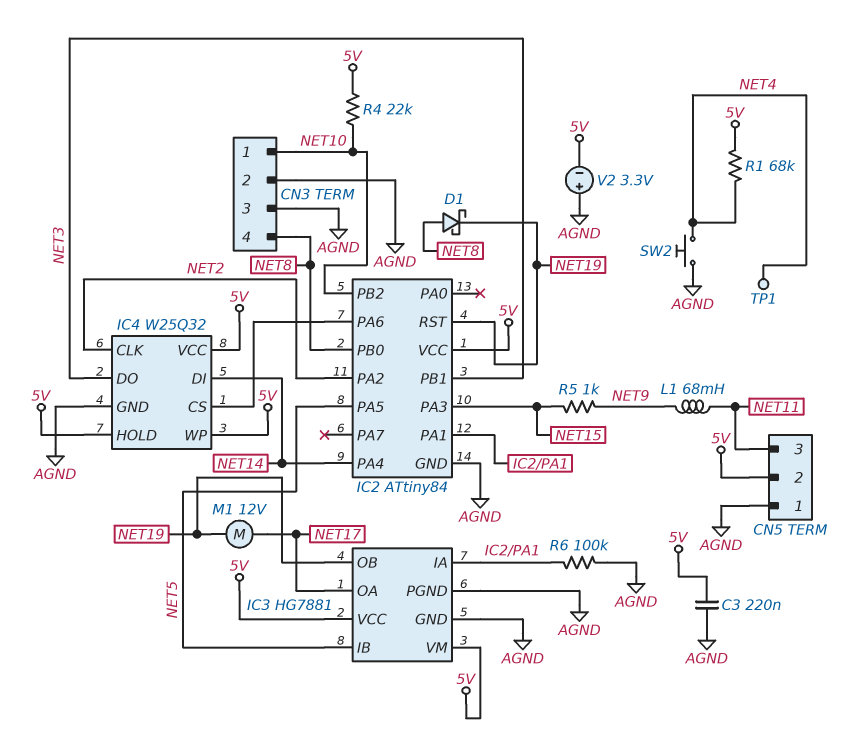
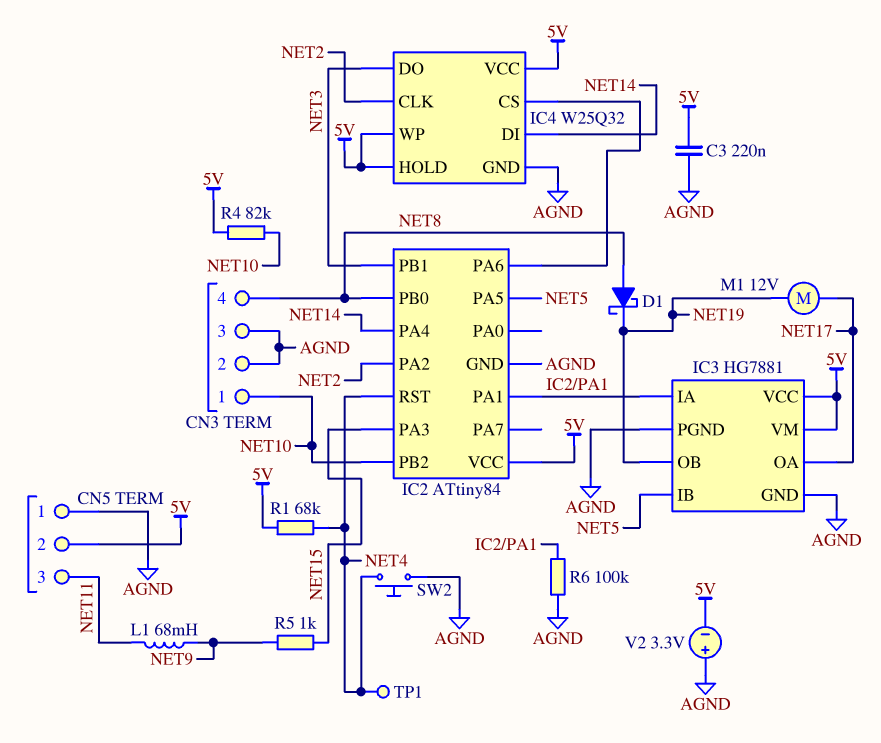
IC2 pin RST: NET19 -> NET4
R4: 22k (5V, NET10) -> 82k (5V, NET10)

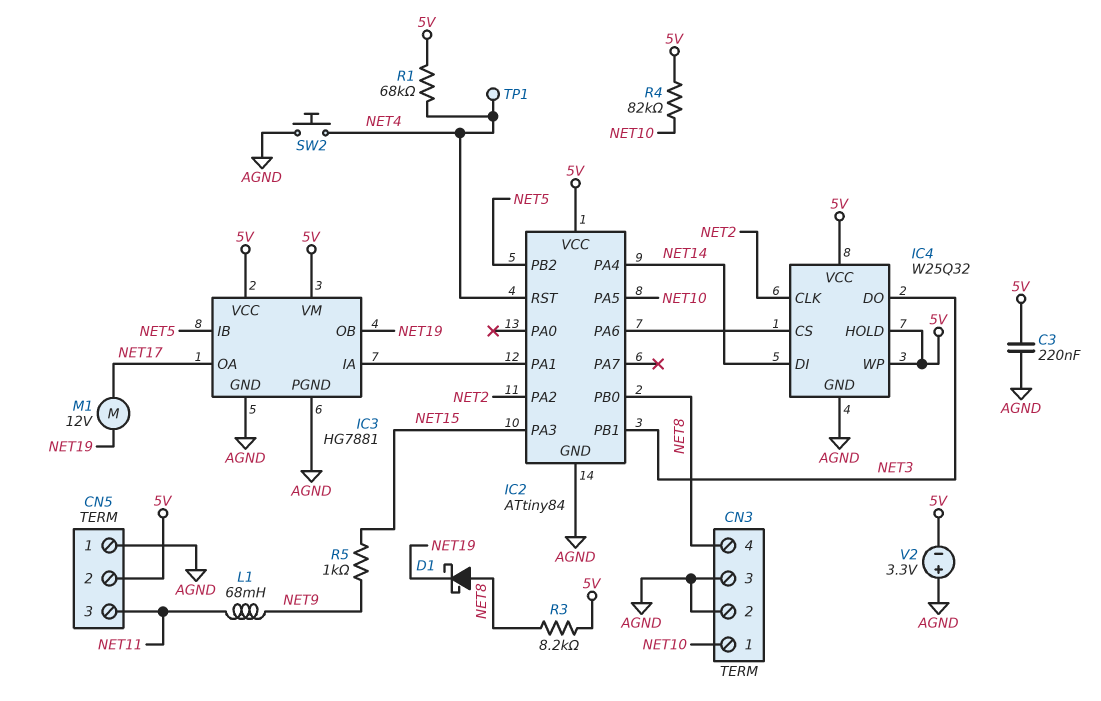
IC2 pin PA5: NET5 -> NET10
IC2 pin PB2: NET10 -> NET5
R3: none -> 8.2k (5V, NET8)
R6: 100k (AGND, IC2/PA1) -> none

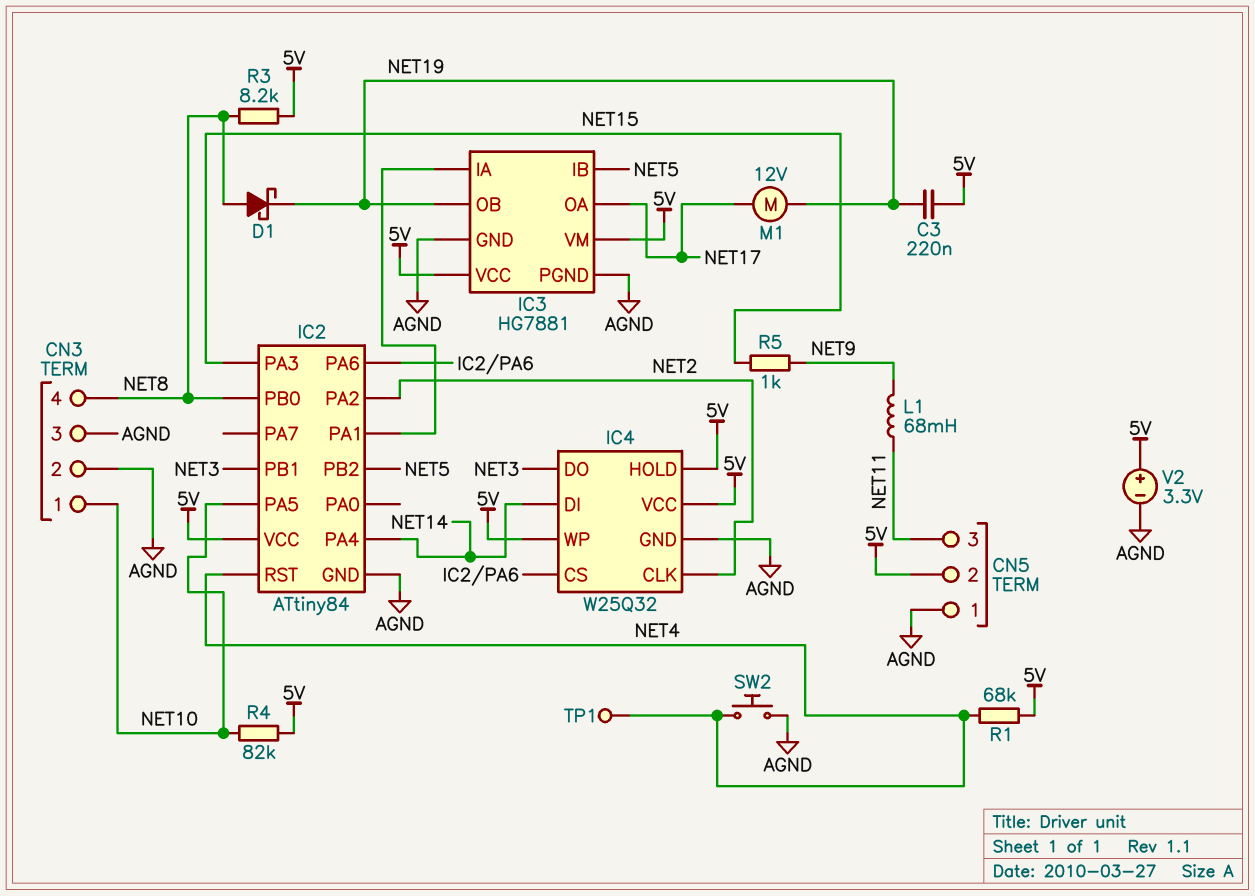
C3: 220nF (5V, AGND) -> 220nF (5V, NET19)
V2: 3.3V (plus AGND, minus 5V) -> 3.3V (plus 5V, minus AGND)

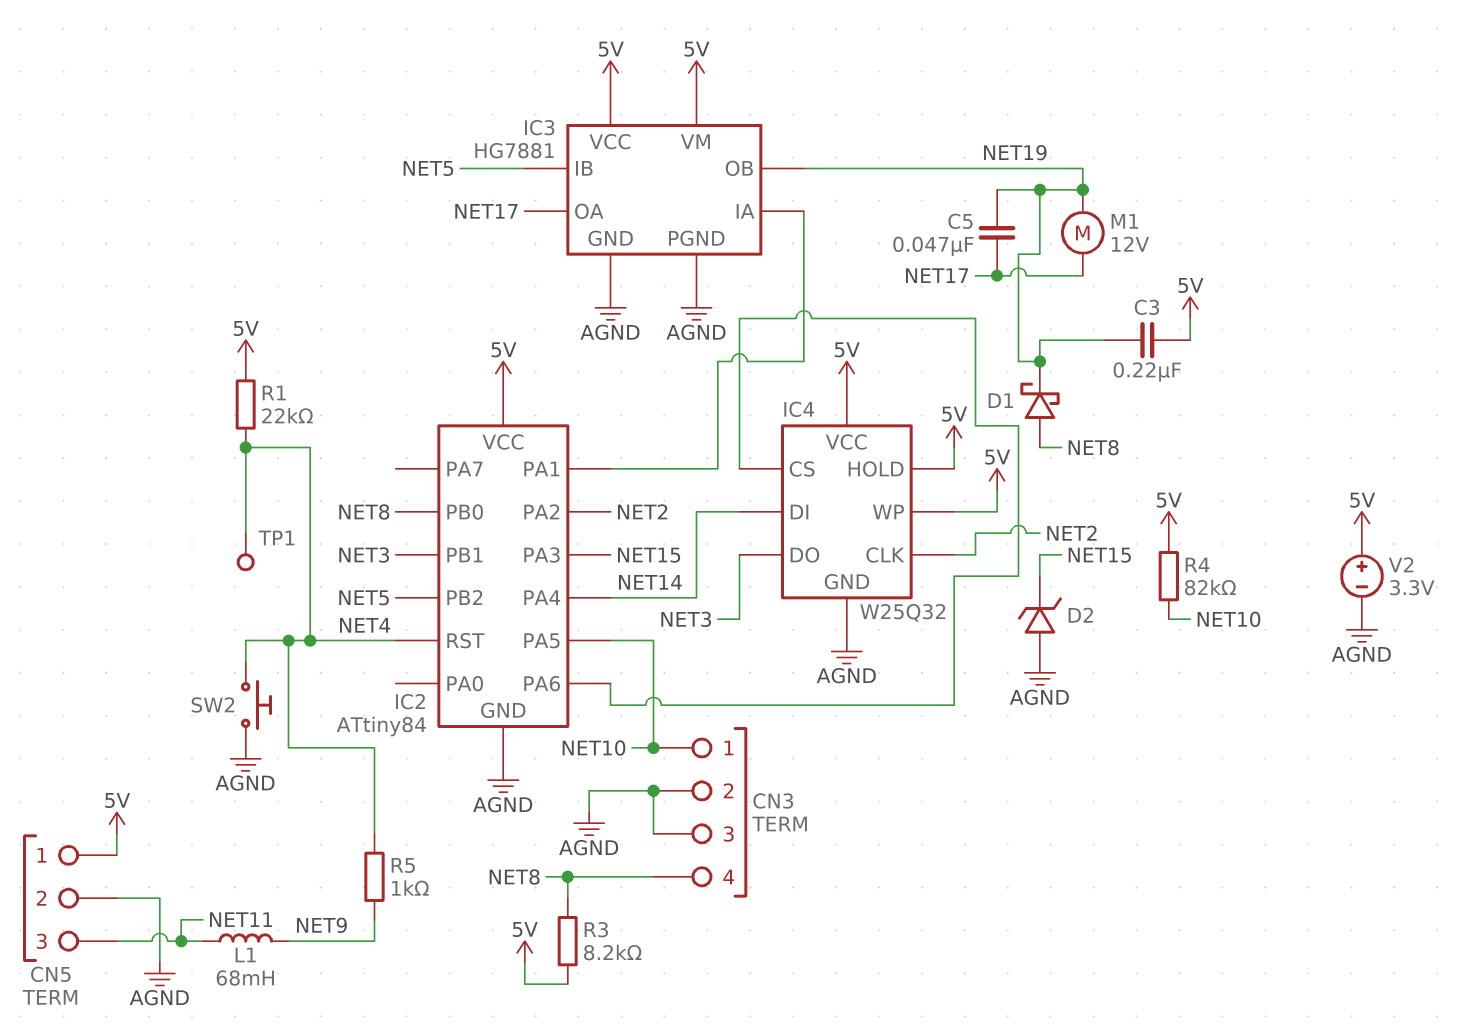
C5: none -> 47nF (NET17, NET19)
CN5 pin 1: AGND -> 5V
CN5 pin 2: 5V -> AGND
D2: none -> zener (A AGND, K NET15)
R1: 68k (5V, NET4) -> 22k (5V, NET4)
R5: 1k (NET9, NET15) -> 1k (NET4, NET9)

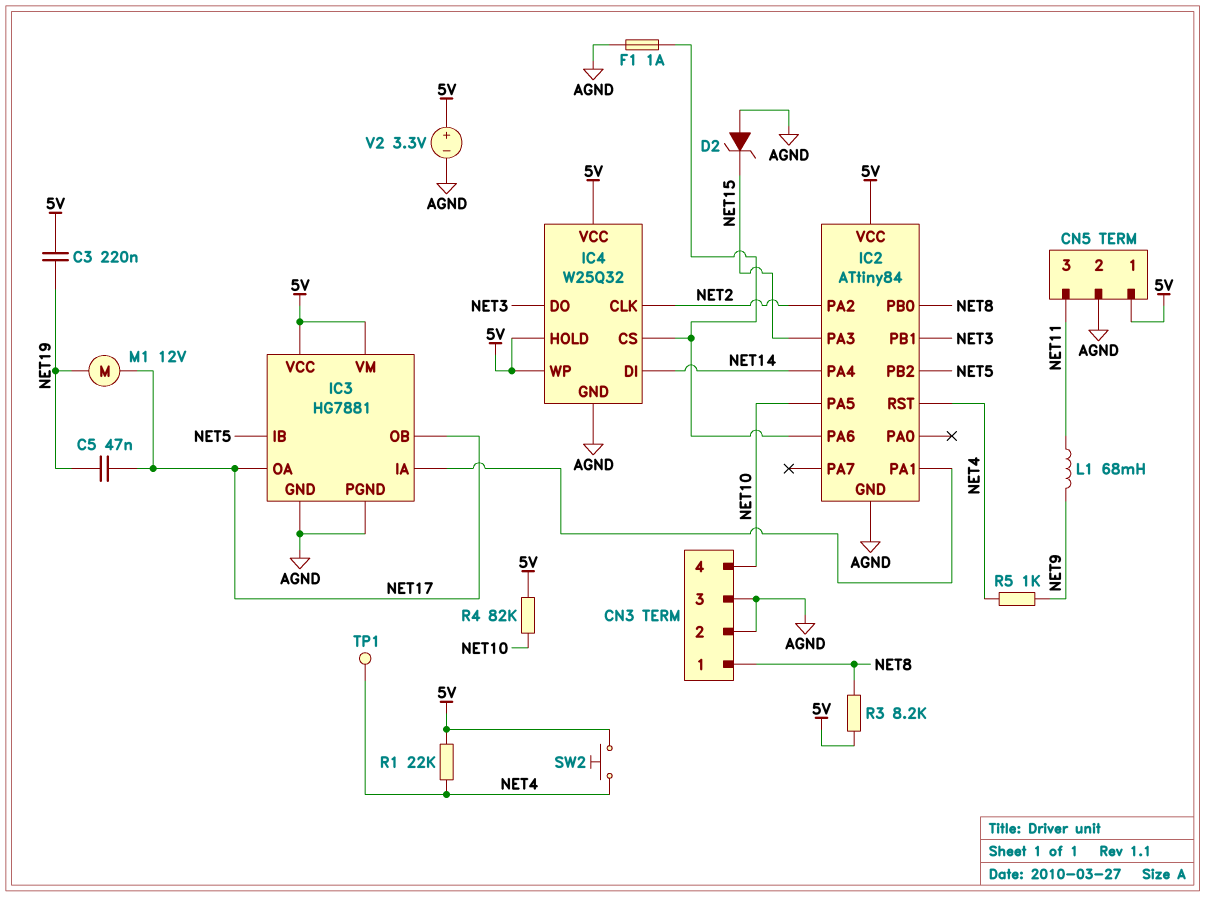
CN3 pin 1: NET10 -> NET8
CN3 pin 4: NET8 -> NET10
D1: schottky (A NET8, K NET19) -> none
F1: none -> 1A (AGND, IC2/PA6)
IC3 pin OB: NET19 -> NET17
SW2: button (AGND, NET4) -> button (5V, NET4)

